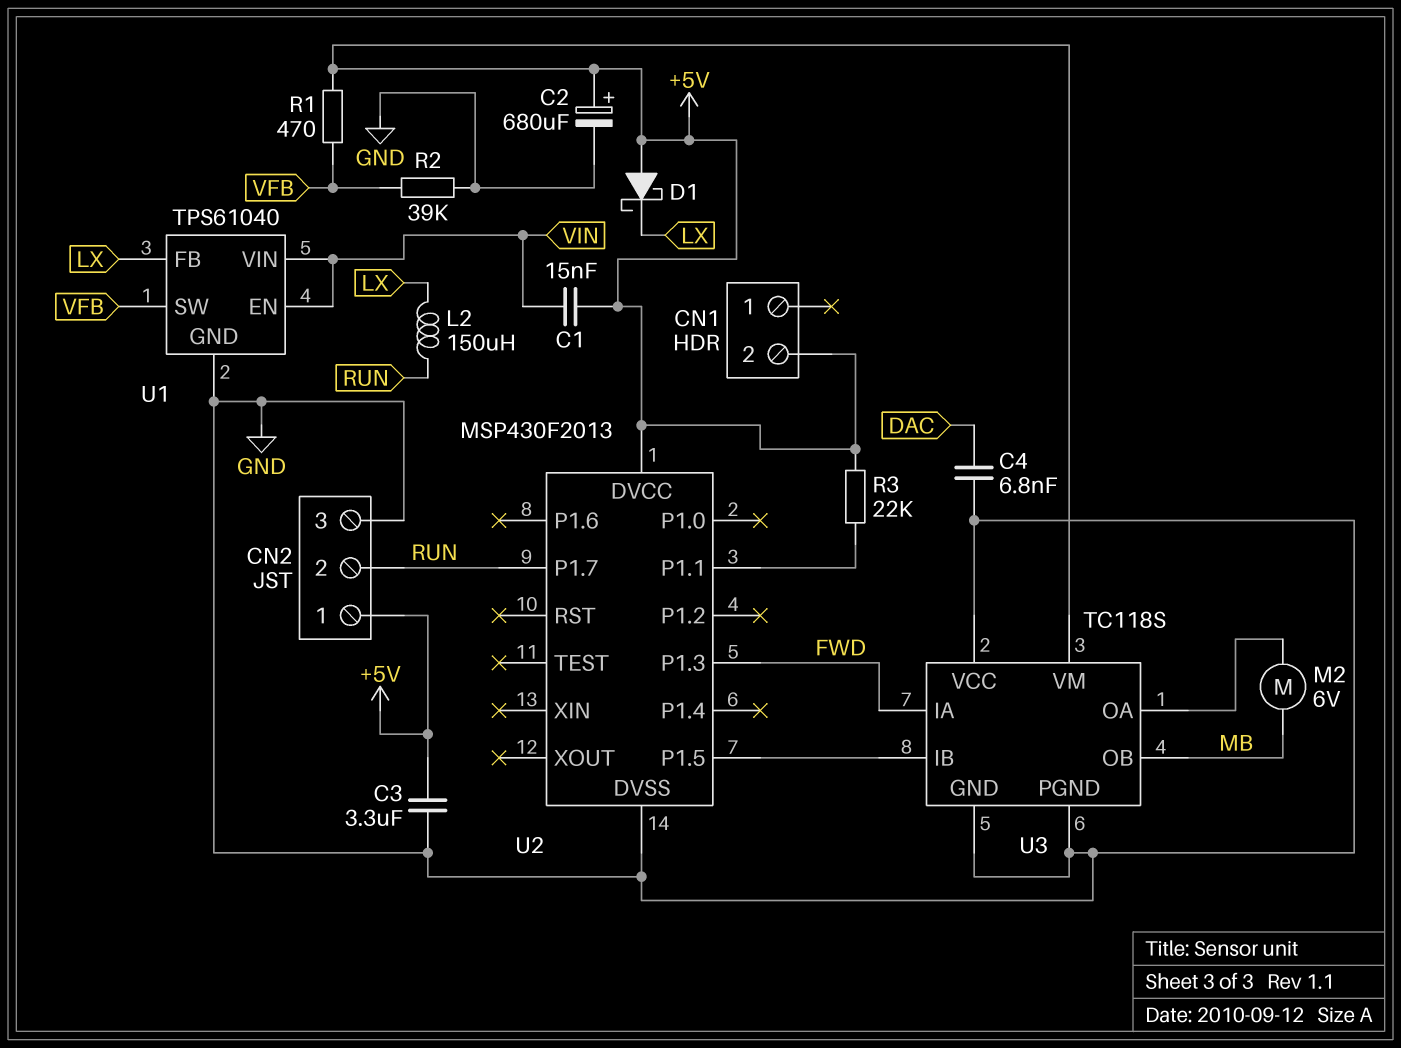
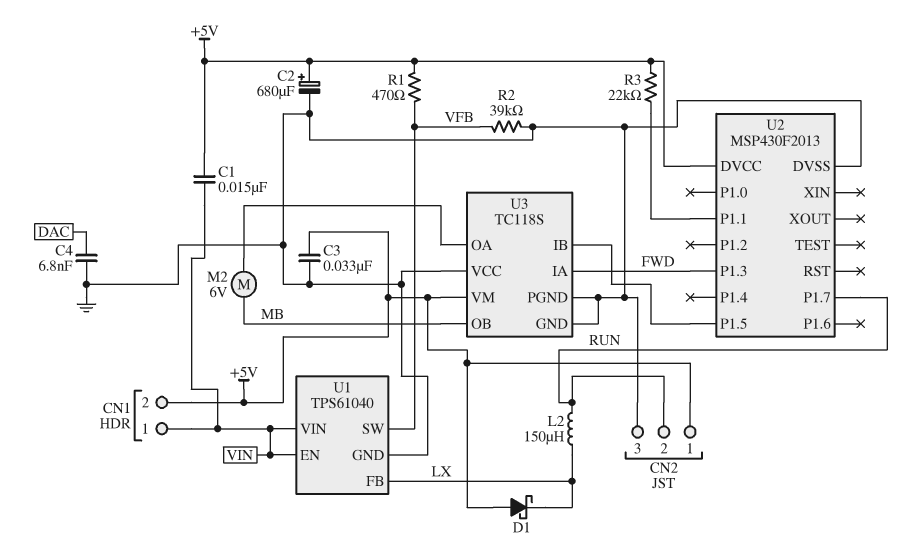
C3: 3.3uF (+5V, GND) -> 33nF (+5V, GND)
CN1 pin 1: none -> VIN

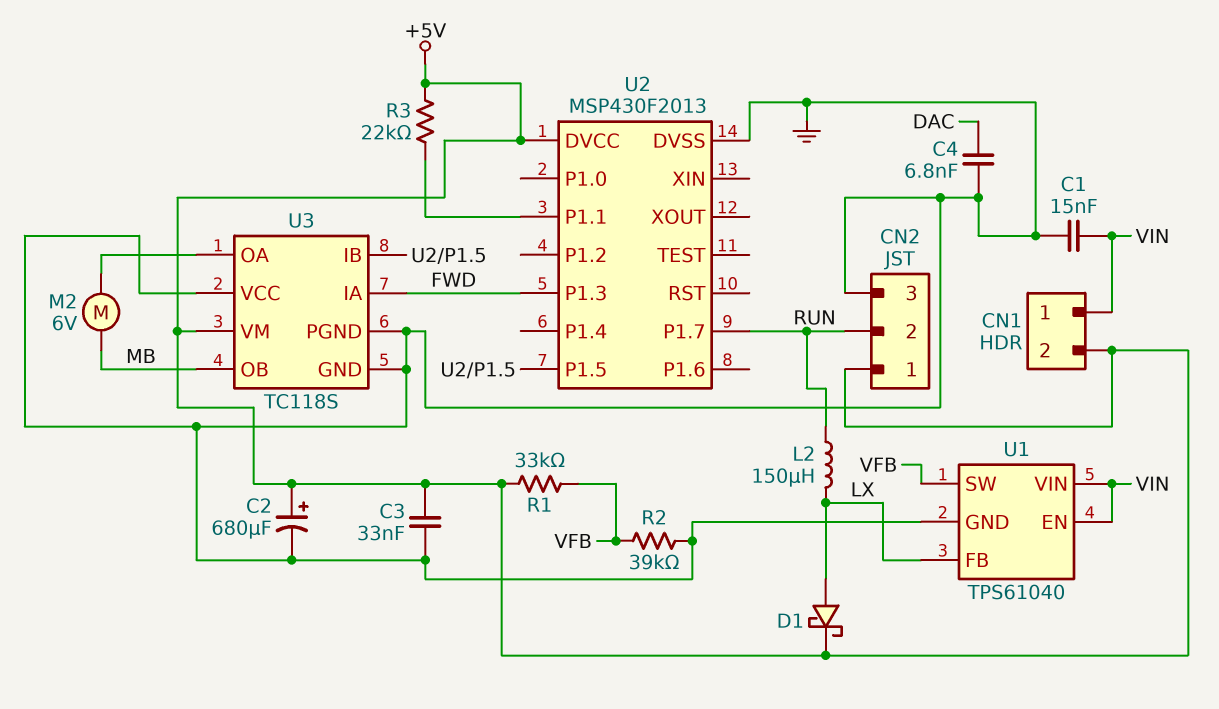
C1: 15nF (+5V, VIN) -> 15nF (GND, VIN)
D1: schottky (A +5V, K LX) -> schottky (A LX, K +5V)
R1: 470 (+5V, VFB) -> 33k (+5V, VFB)

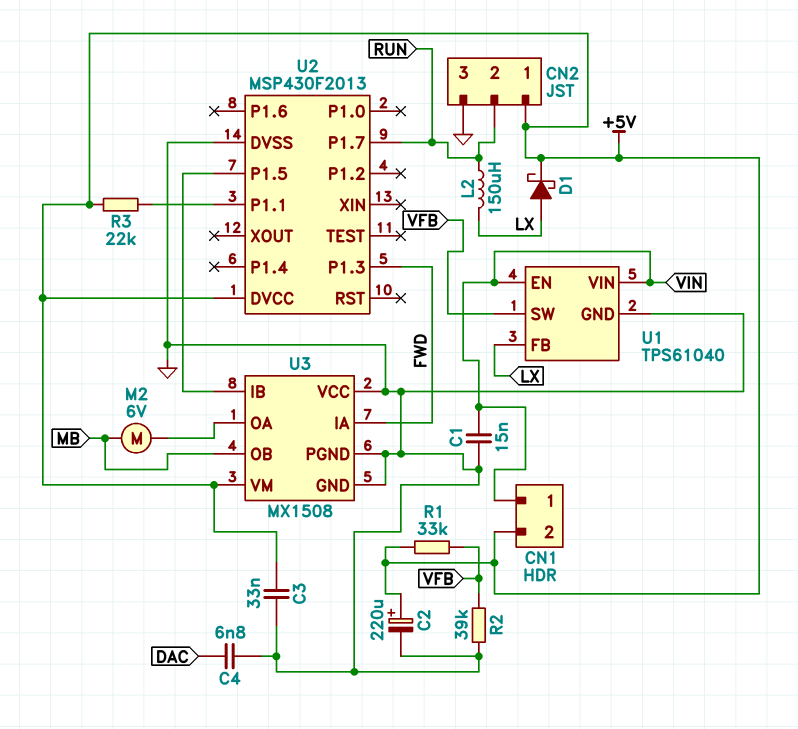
C2: 680uF (plus +5V, minus GND) -> 220uF (plus +5V, minus GND)
U3: TC118S -> MX1508

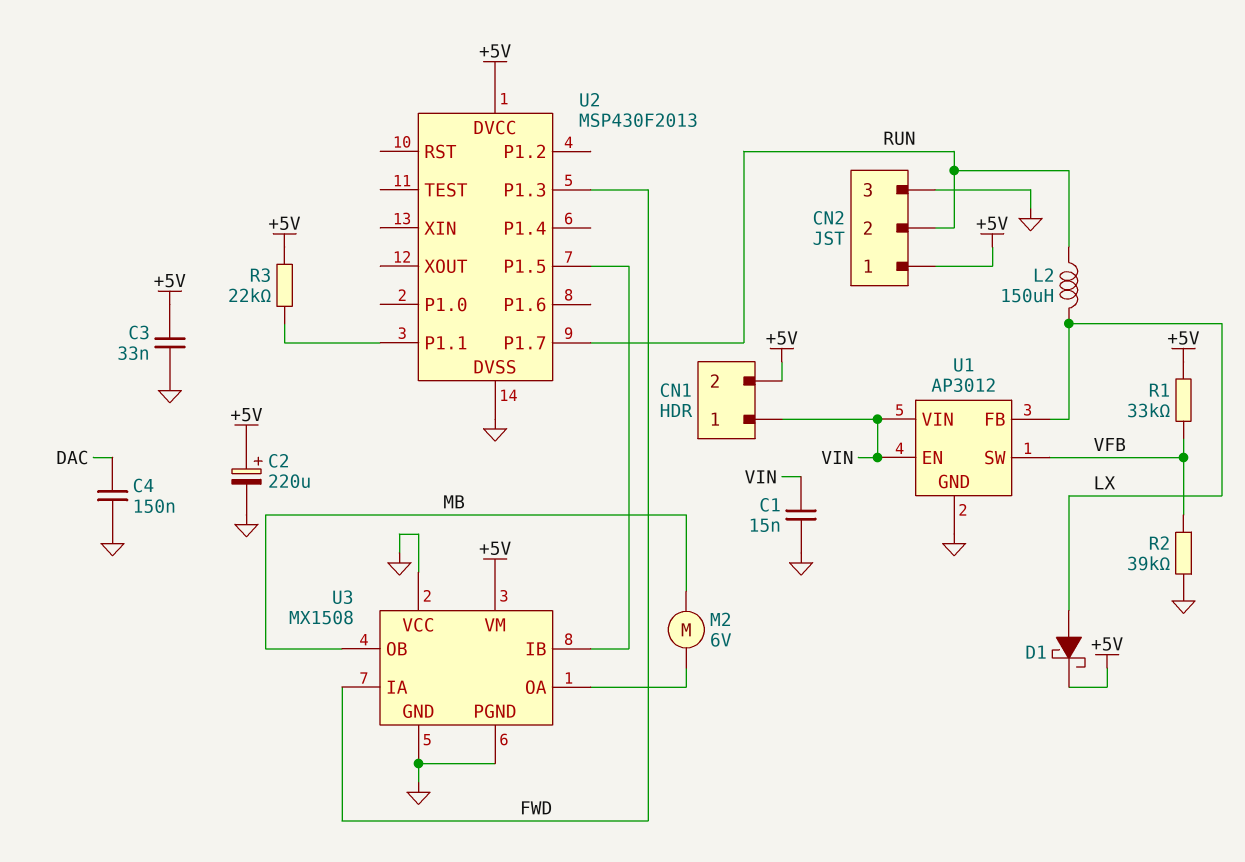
C4: 6.8nF (DAC, GND) -> 150nF (DAC, GND)
U1: TPS61040 -> AP3012

